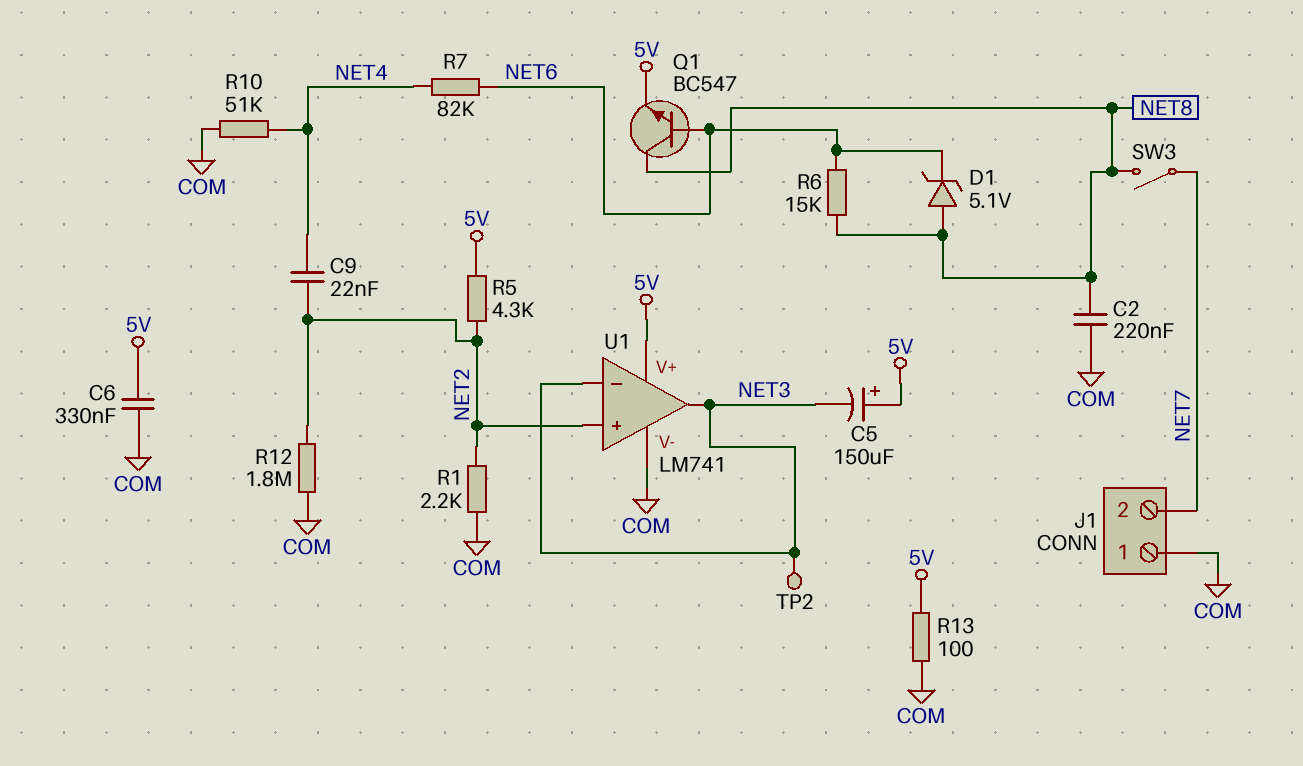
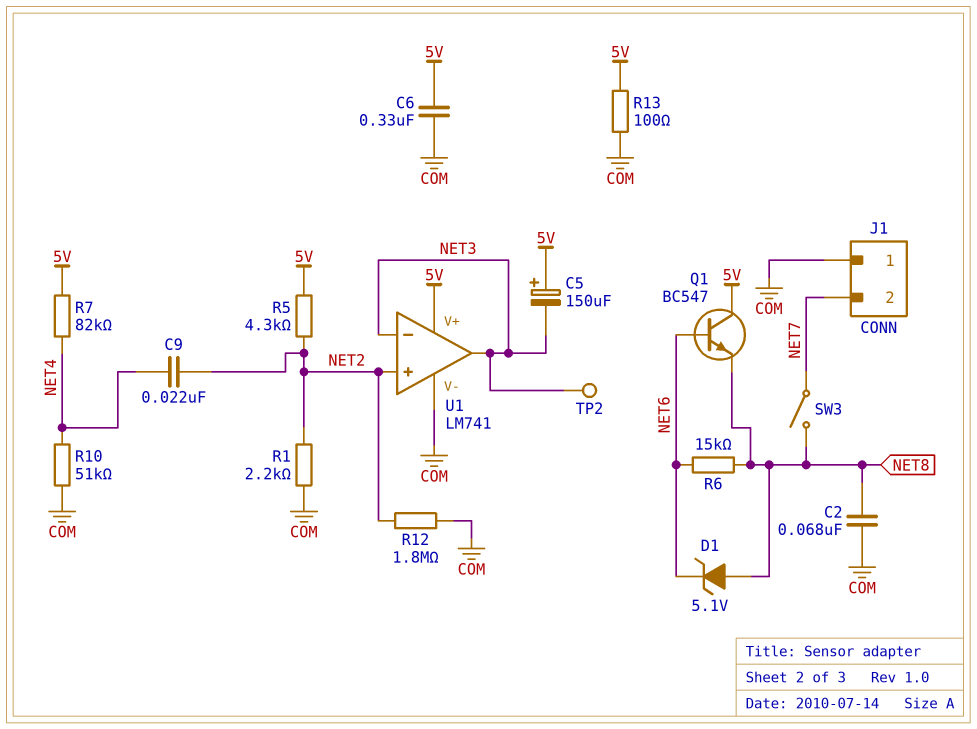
C2: 220nF (COM, NET8) -> 68nF (COM, NET8)
Q1: NPN BC547 (B NET6, C NET8, E 5V) -> NPN BC547 (B NET6, C 5V, E NET8)
R7: 82k (NET4, NET6) -> 82k (5V, NET4)

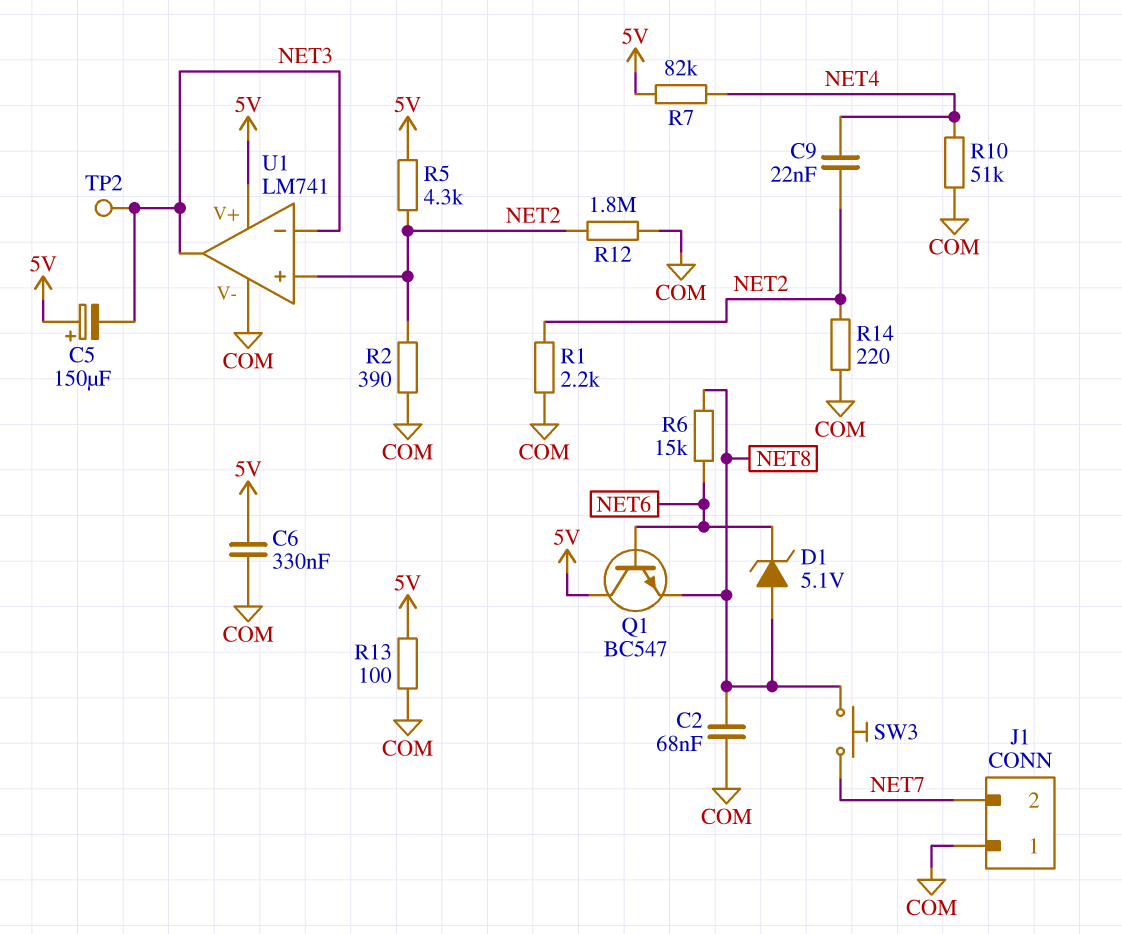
R2: none -> 390 (COM, NET2)
R14: none -> 220 (COM, NET2)
SW3: switch (NET7, NET8) -> button (NET7, NET8)

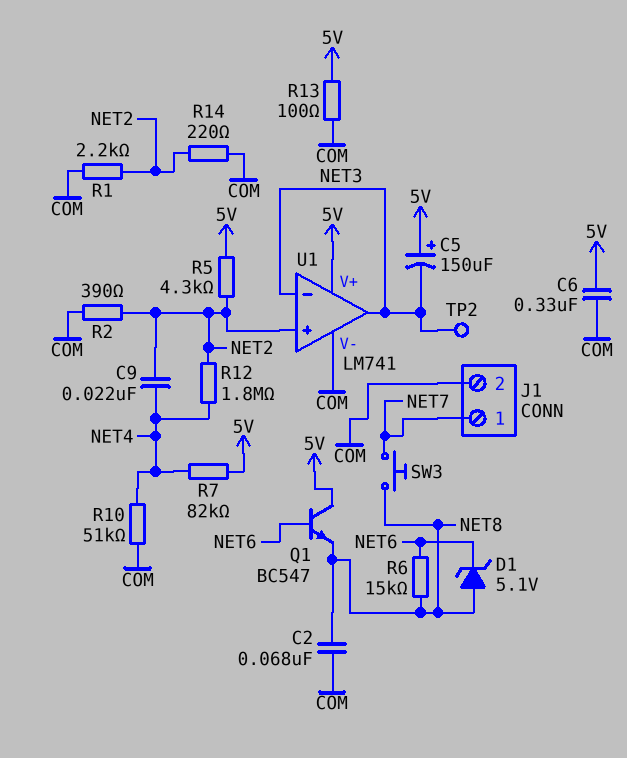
J1 pin 1: COM -> NET7
J1 pin 2: NET7 -> COM
R12: 1.8M (COM, NET2) -> 1.8M (NET2, NET4)

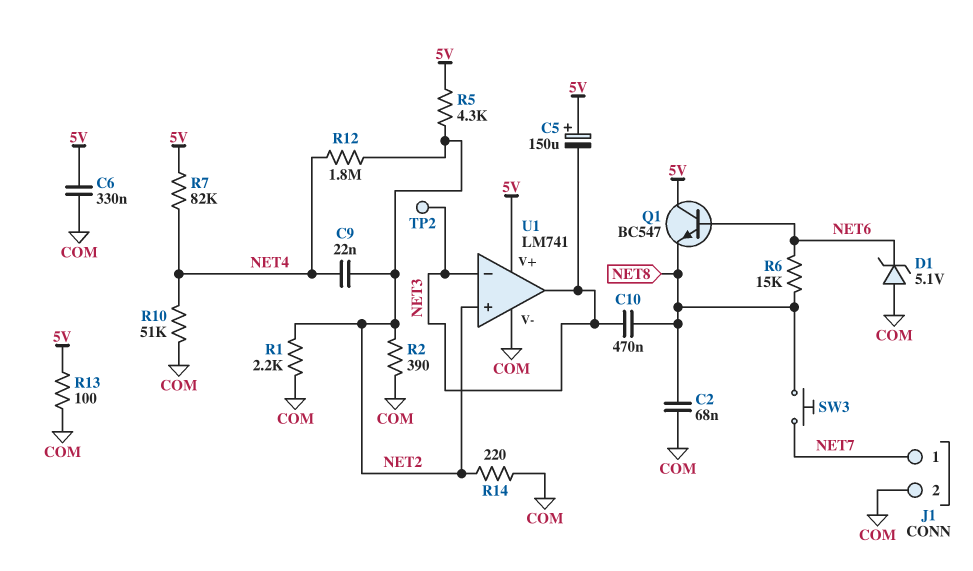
C10: none -> 470nF (NET3, NET8)
D1: zener 5.1V (A NET8, K NET6) -> zener 5.1V (A COM, K NET6)

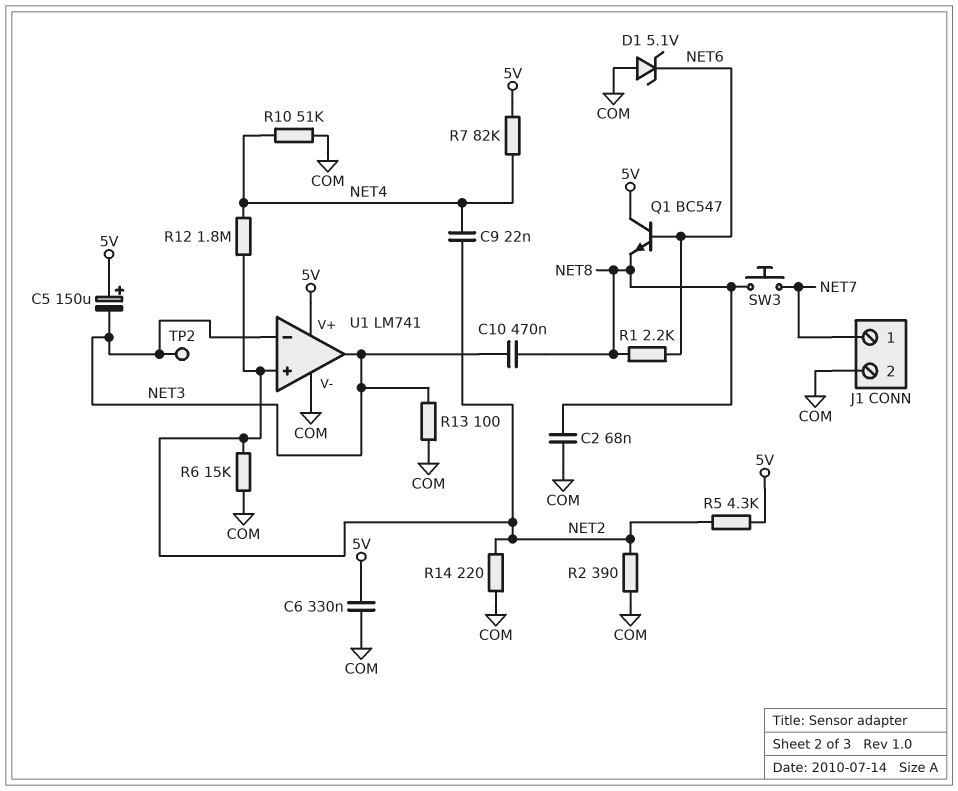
R1: 2.2k (COM, NET2) -> 2.2k (NET6, NET8)
R6: 15k (NET6, NET8) -> 15k (COM, NET2)
R13: 100 (5V, COM) -> 100 (COM, NET3)

